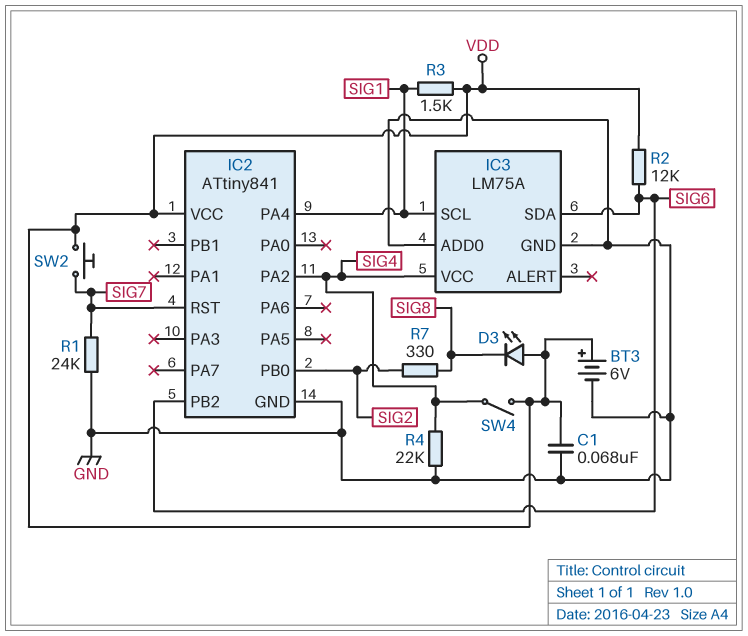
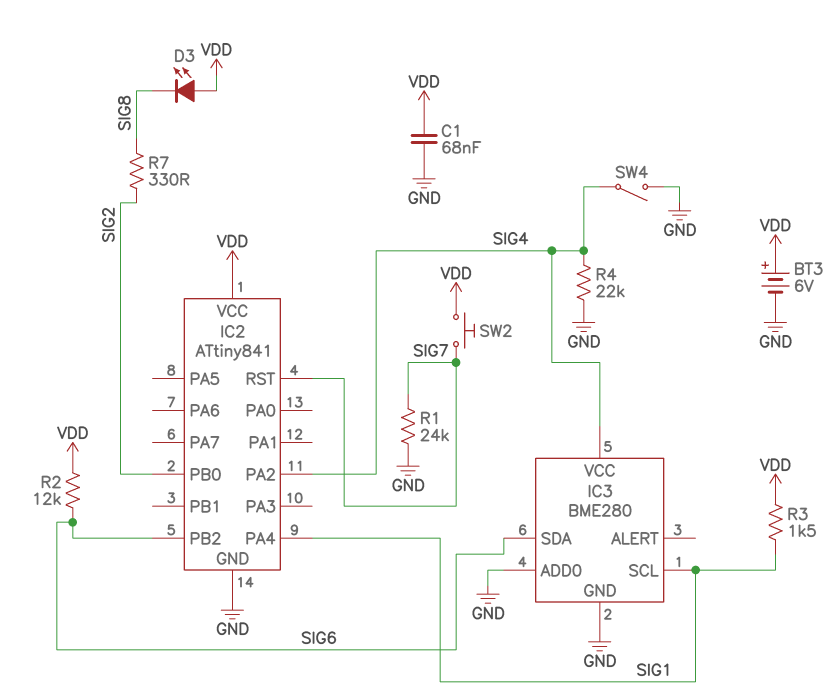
IC3: LM75A -> BME280
SW4: switch (SIG4, VDD) -> switch (GND, SIG4)

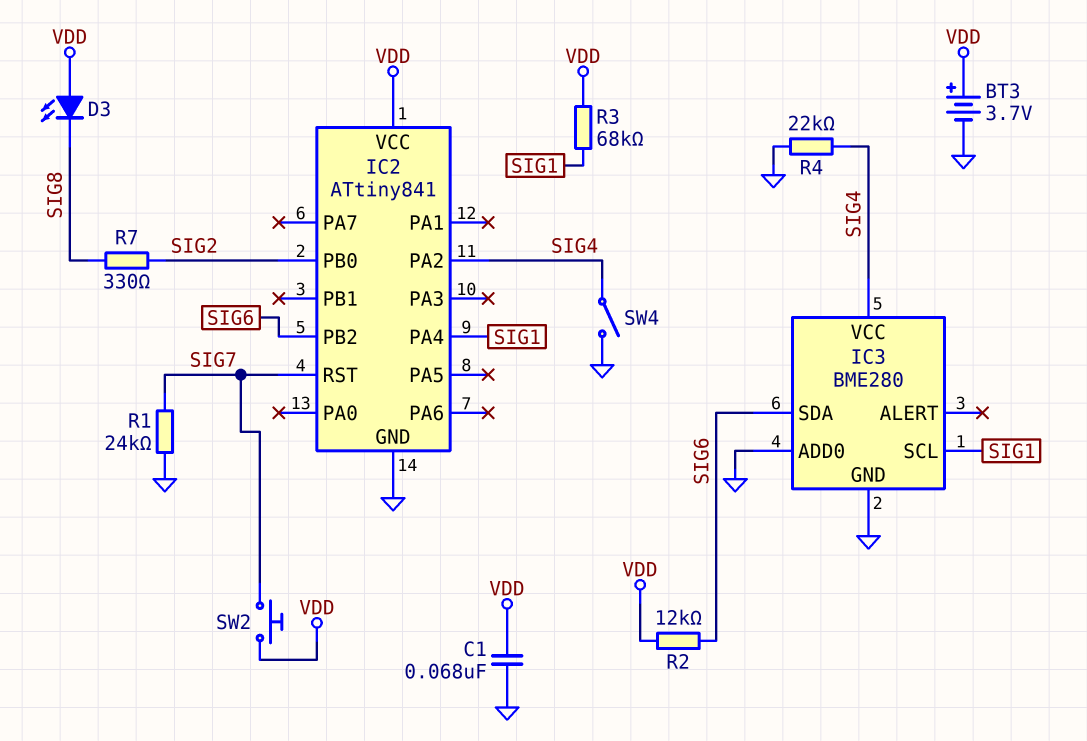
BT3: 6V (plus VDD, minus GND) -> 3.7V (plus VDD, minus GND)
R3: 1.5k (SIG1, VDD) -> 68k (SIG1, VDD)

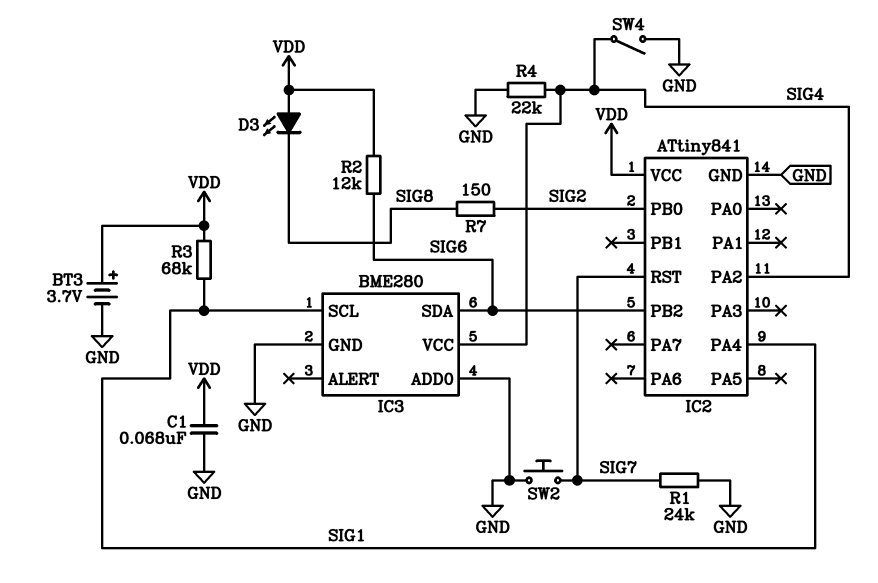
R7: 330 (SIG2, SIG8) -> 150 (SIG2, SIG8)
SW2: button (SIG7, VDD) -> button (GND, SIG7)

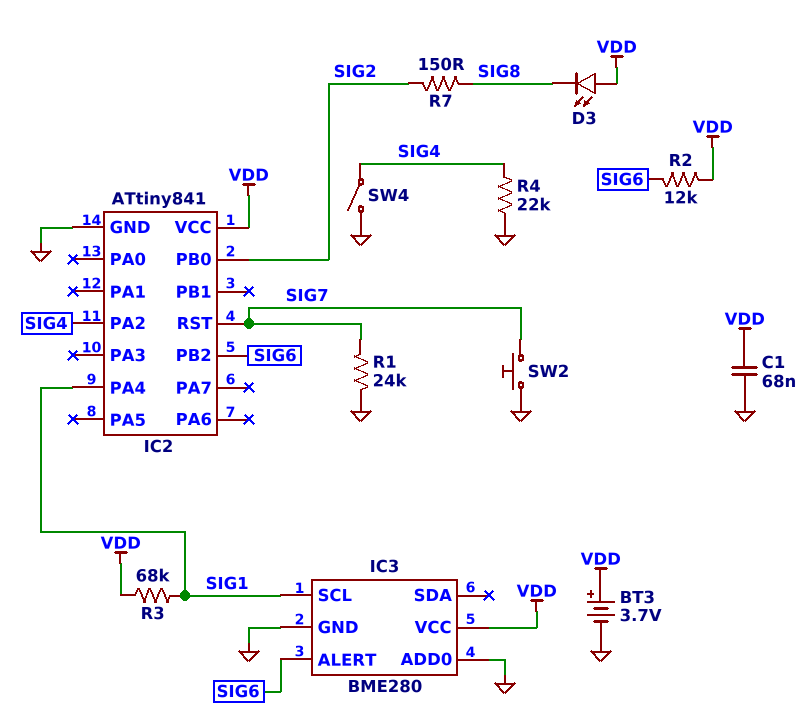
IC3 pin ALERT: none -> SIG6
IC3 pin SDA: SIG6 -> none
IC3 pin VCC: SIG4 -> VDD

